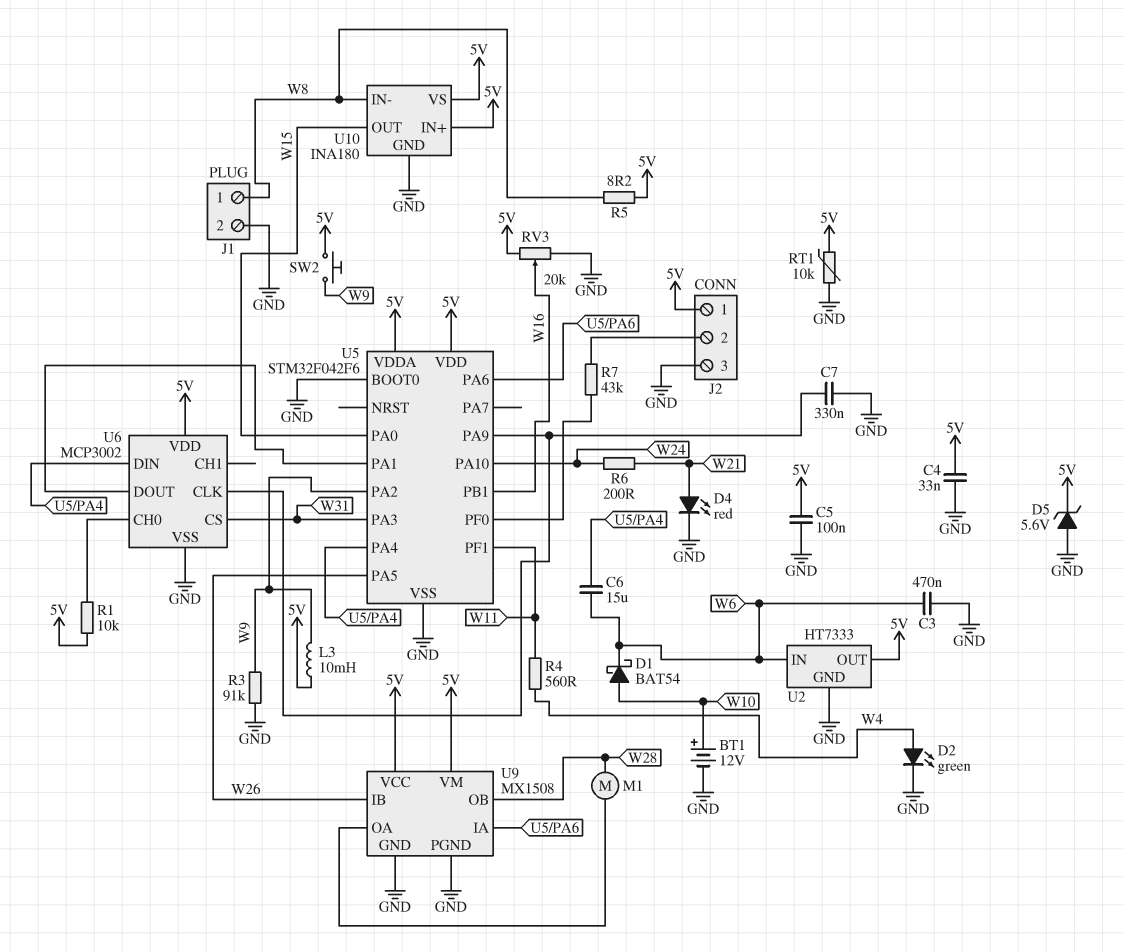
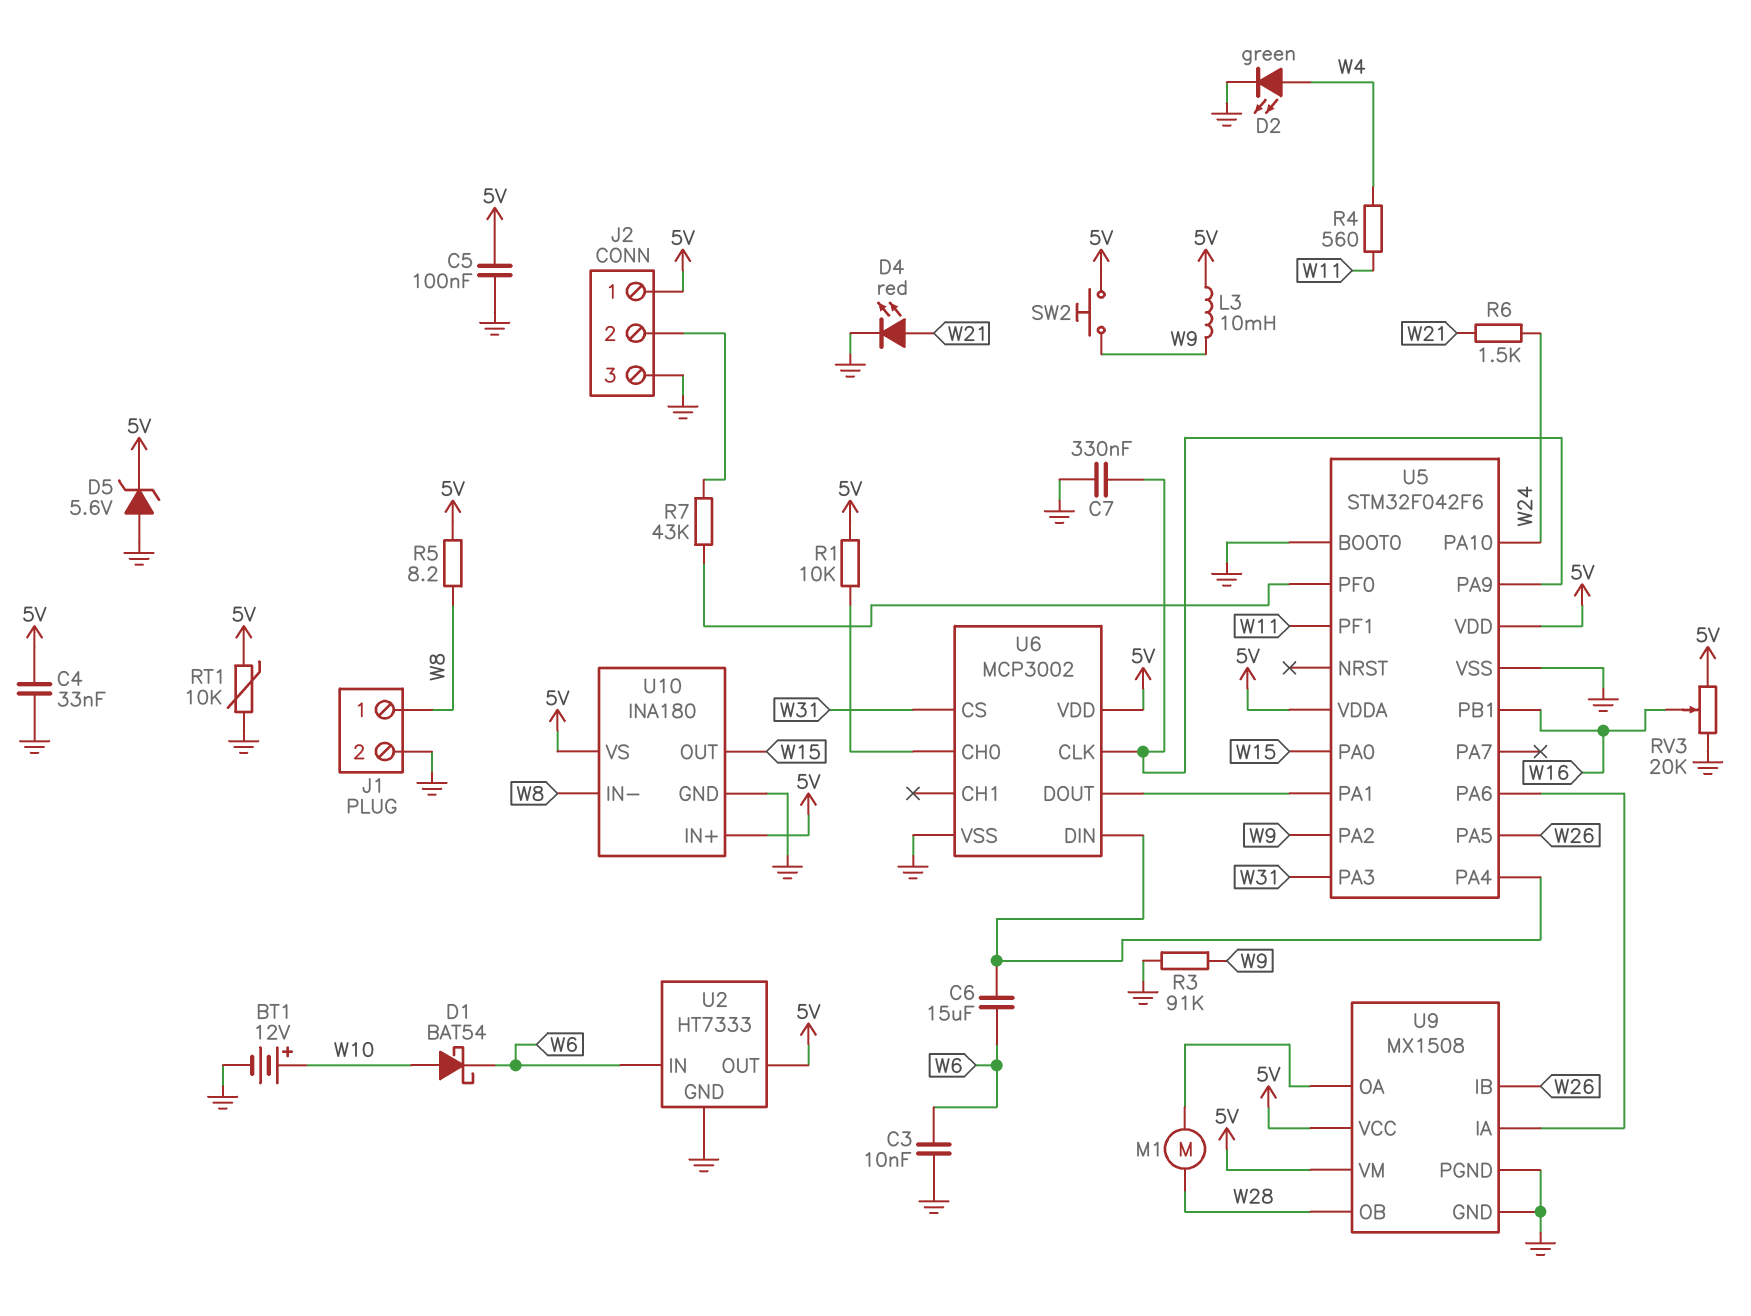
C3: 470nF (GND, W6) -> 10nF (GND, W6)
R6: 200 (W21, W24) -> 1.5k (W21, W24)

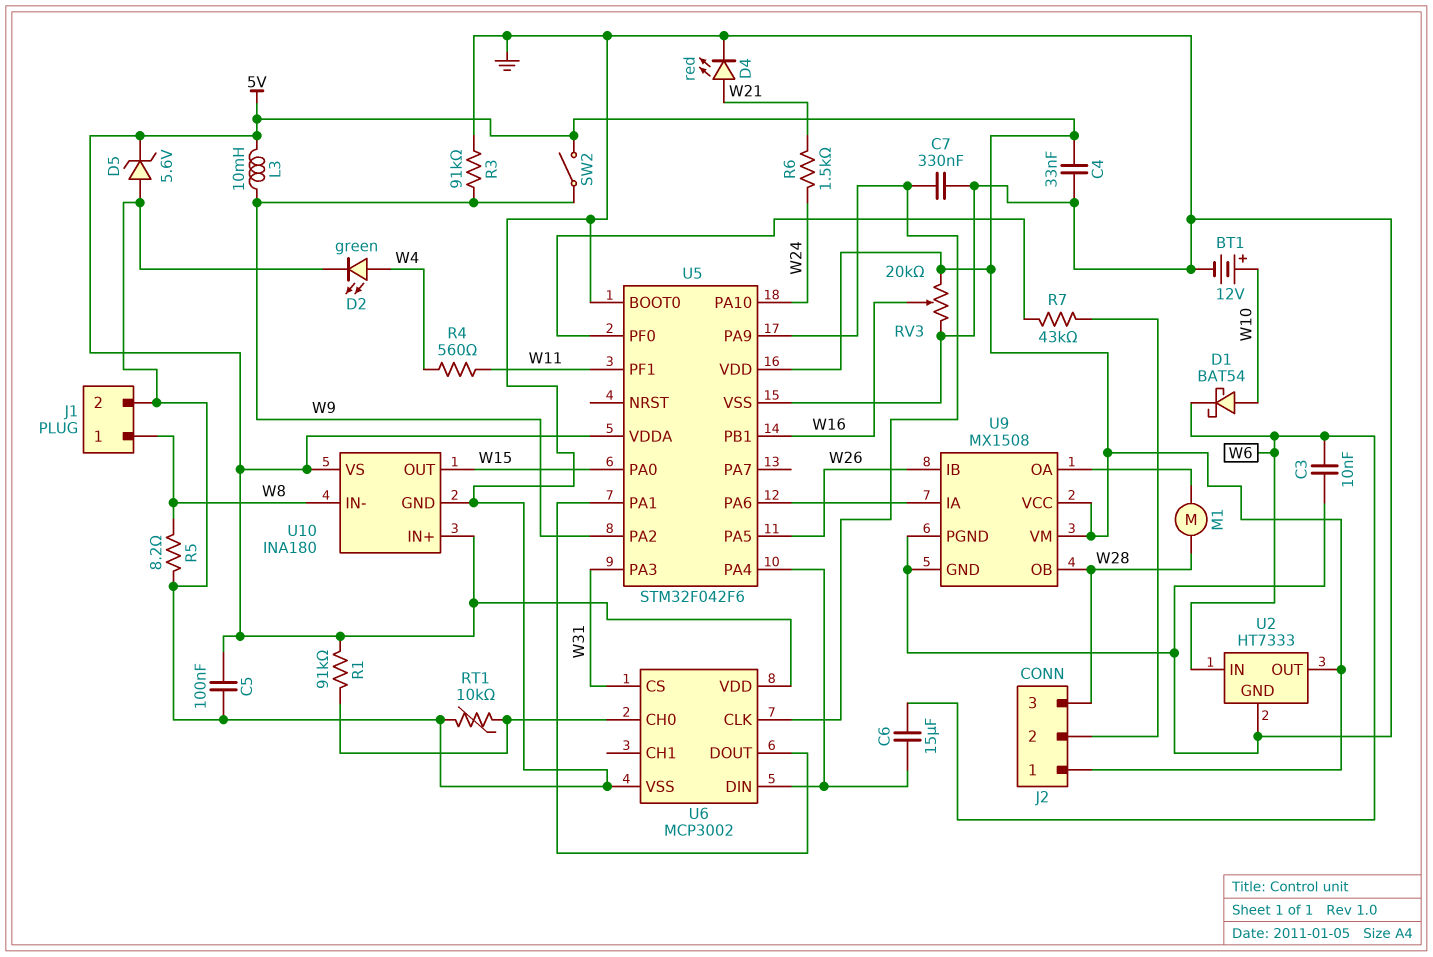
J2 pin 3: GND -> W28
R1: 10k (5V, U6/CH0) -> 91k (5V, U6/CH0)
R5: 8.2 (5V, W8) -> 8.2 (GND, W8)
RT1: 10k (5V, GND) -> 10k (GND, U6/CH0)
SW2: button (5V, W9) -> switch (5V, W9)

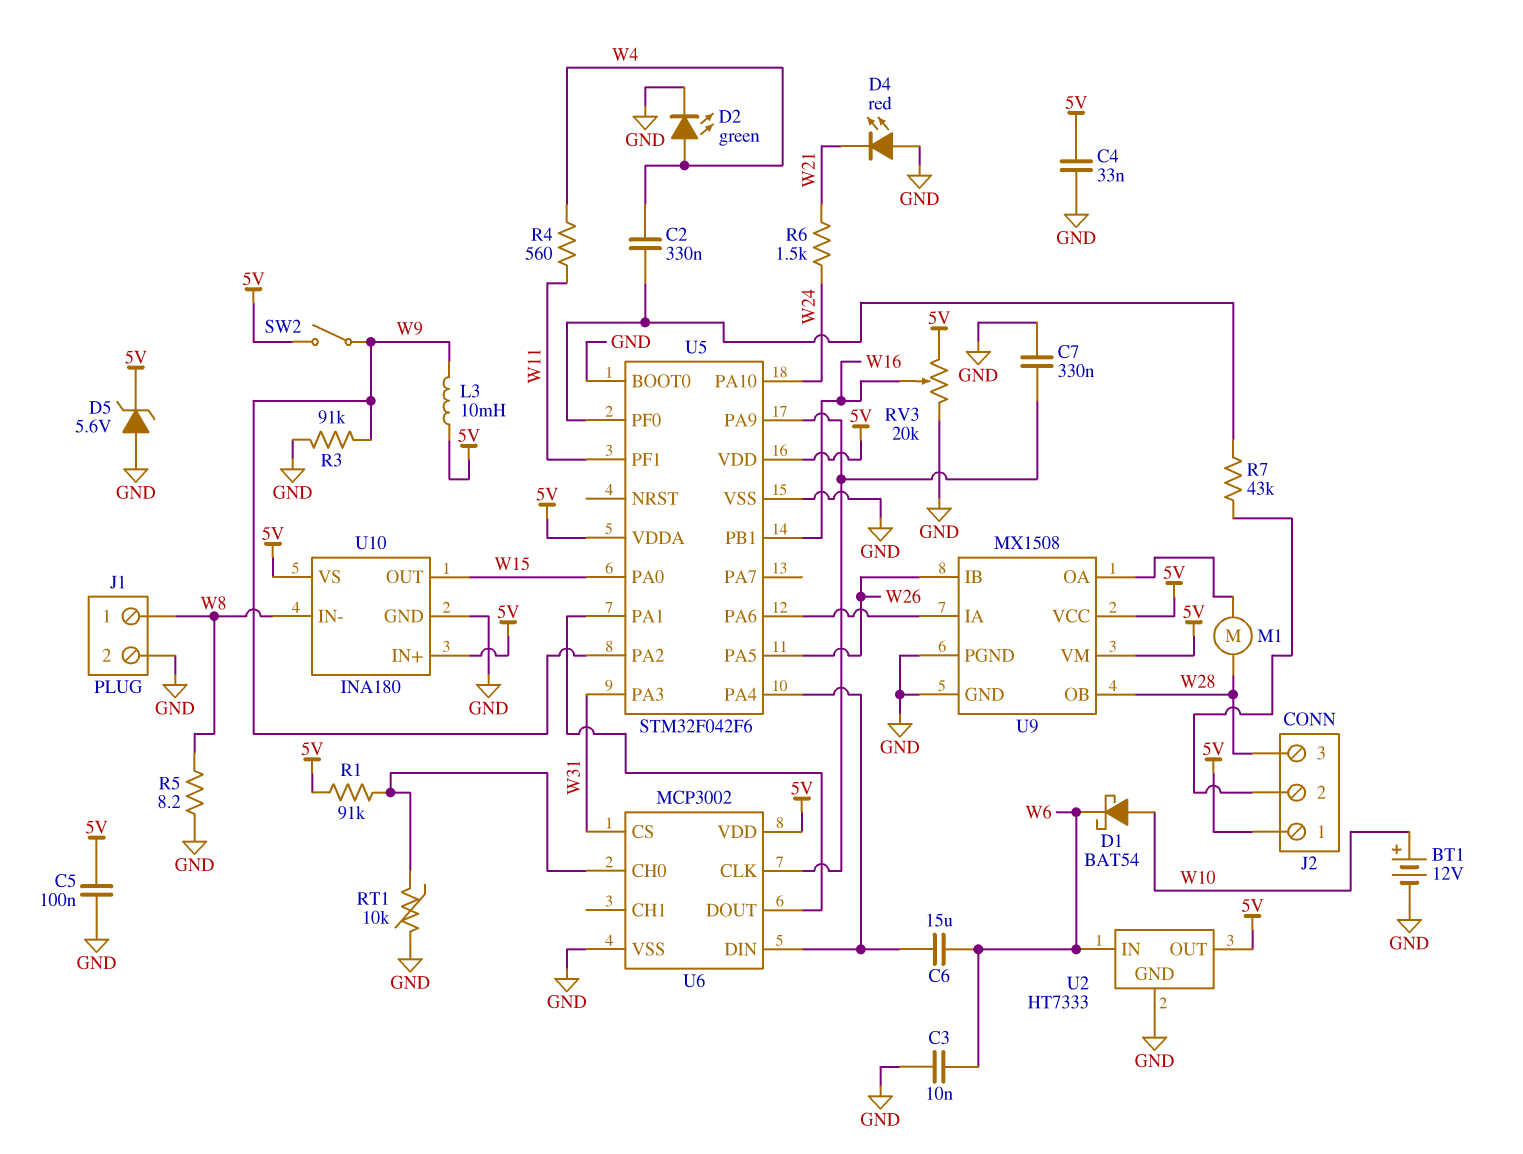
C2: none -> 330nF (U5/PF0, W4)
D4: LED red (A W21, K GND) -> LED red (A GND, K W21)

